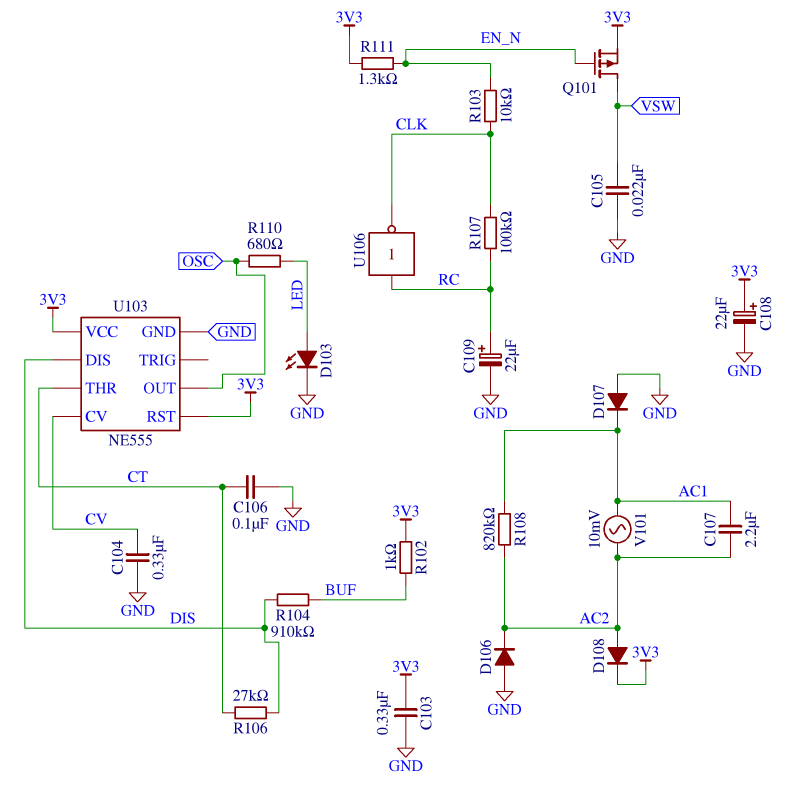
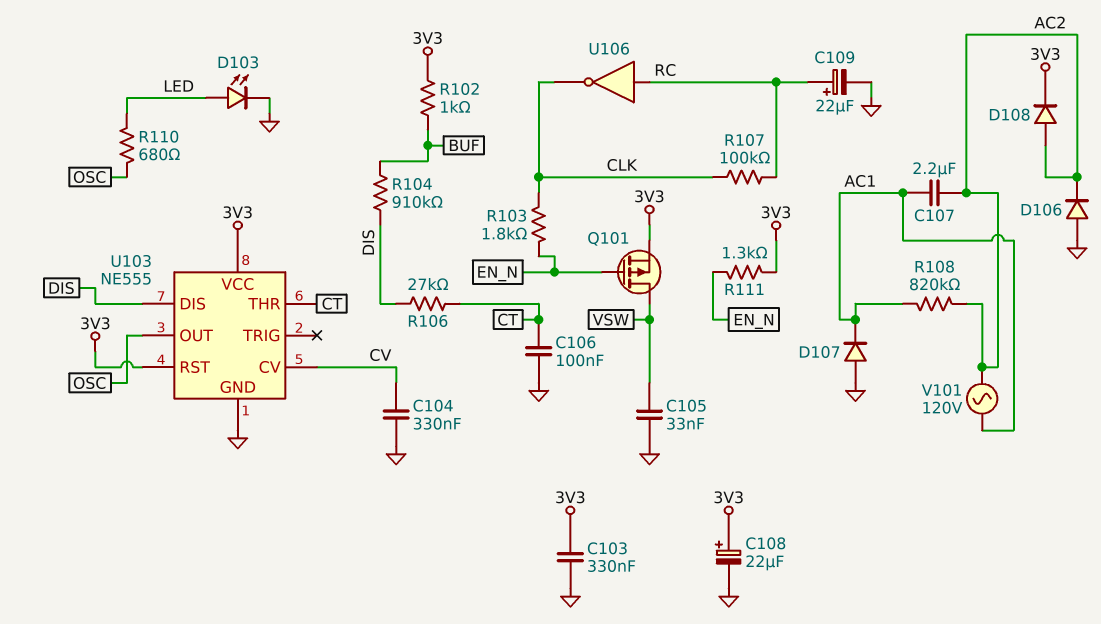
C105: 22nF (GND, VSW) -> 33nF (GND, VSW)
R103: 10k (CLK, EN_N) -> 1.8k (CLK, EN_N)
V101: AC 10mV (AC1, AC2) -> AC 120V (AC1, AC2)

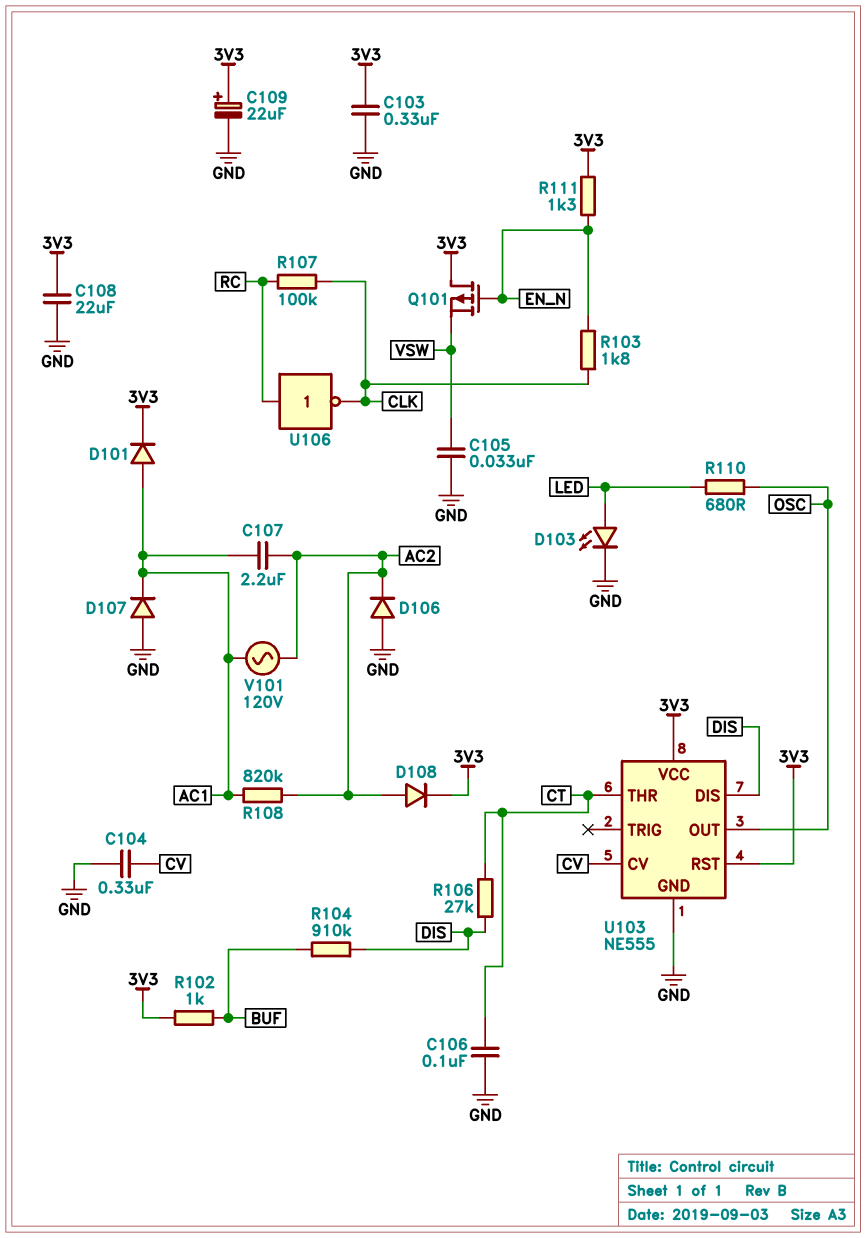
C108: 22uF (plus 3V3, minus GND) -> 22uF (3V3, GND)
C109: 22uF (plus RC, minus GND) -> 22uF (plus 3V3, minus GND)
D101: none -> diode (A AC1, K 3V3)
Q101: PMOS (G EN_N, D VSW, S 3V3) -> PMOS (G EN_N, D 3V3, S VSW)

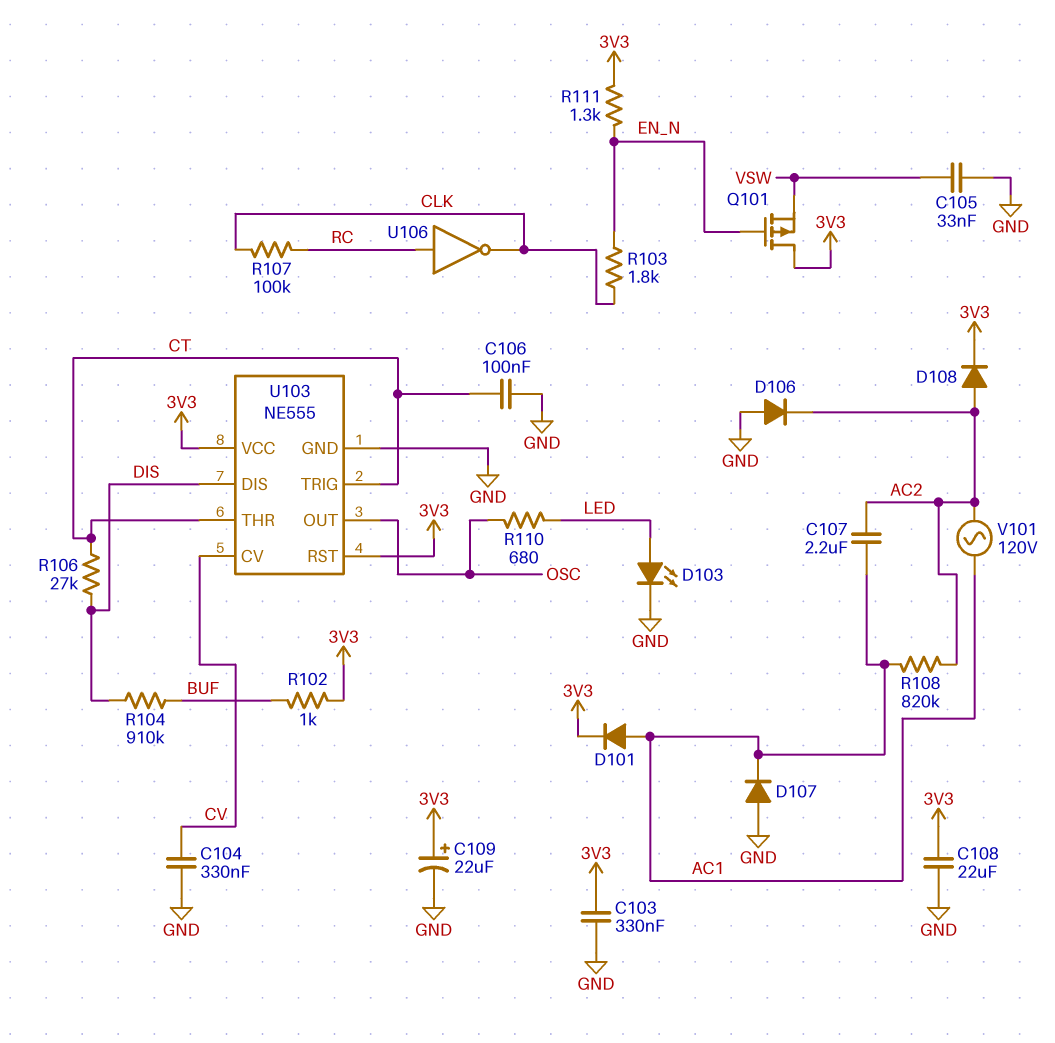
U103 pin TRIG: none -> CT

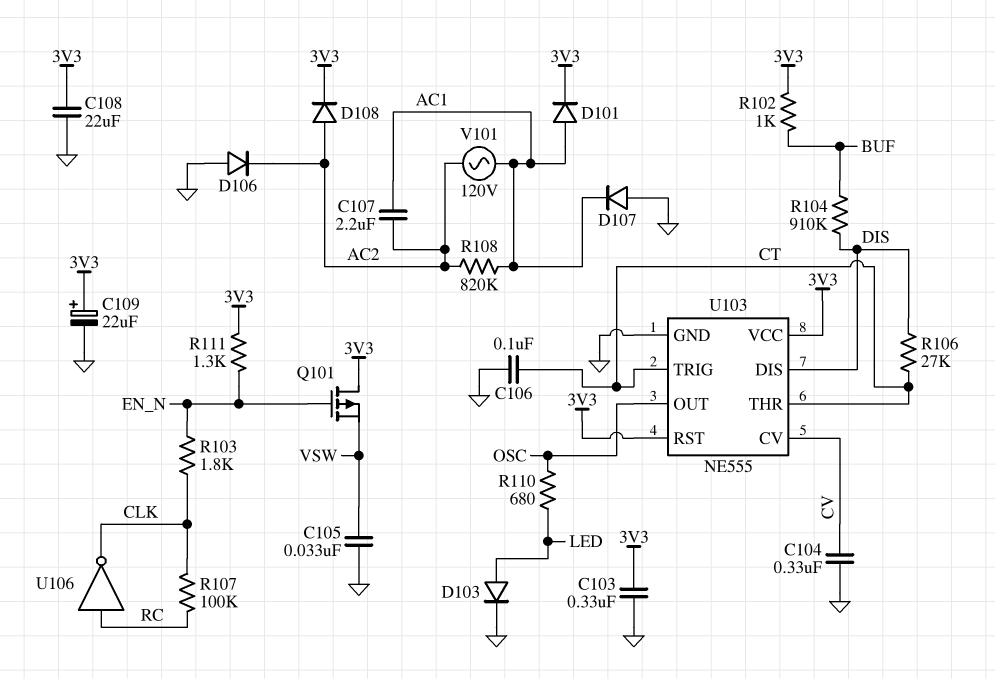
D103: LED (A LED, K GND) -> diode (A LED, K GND)

